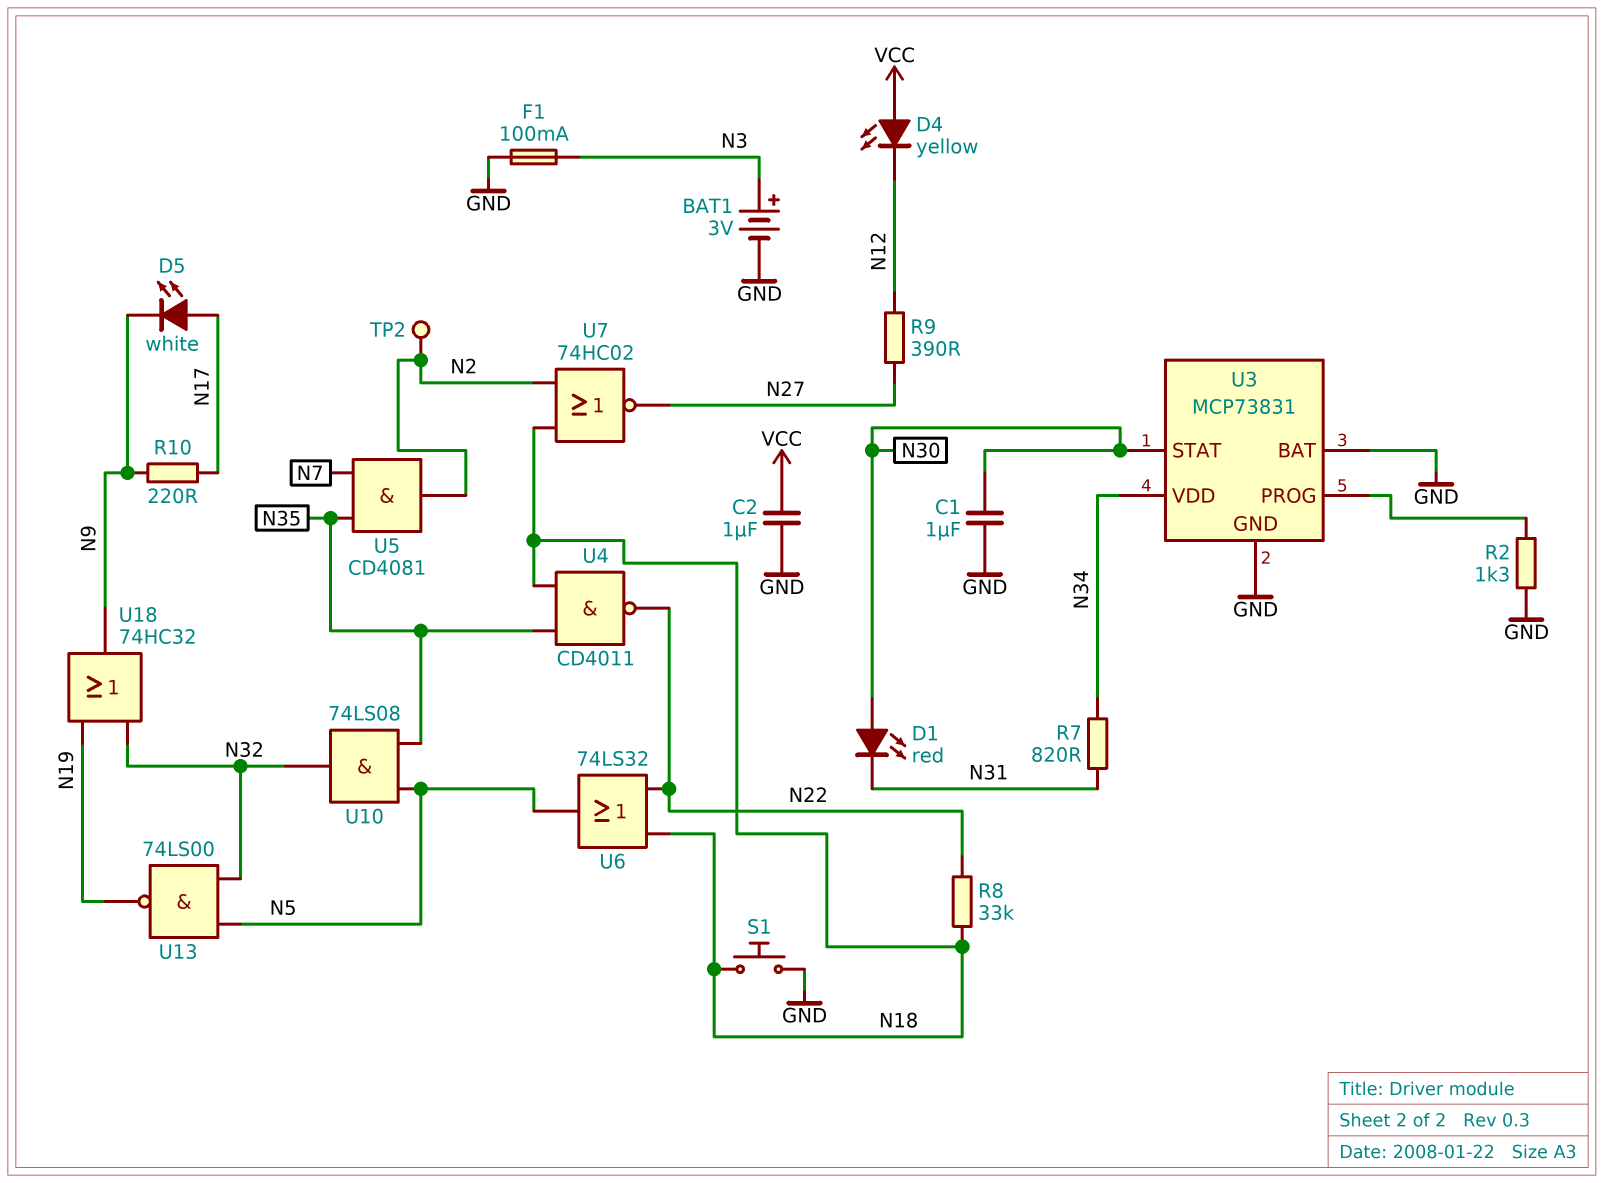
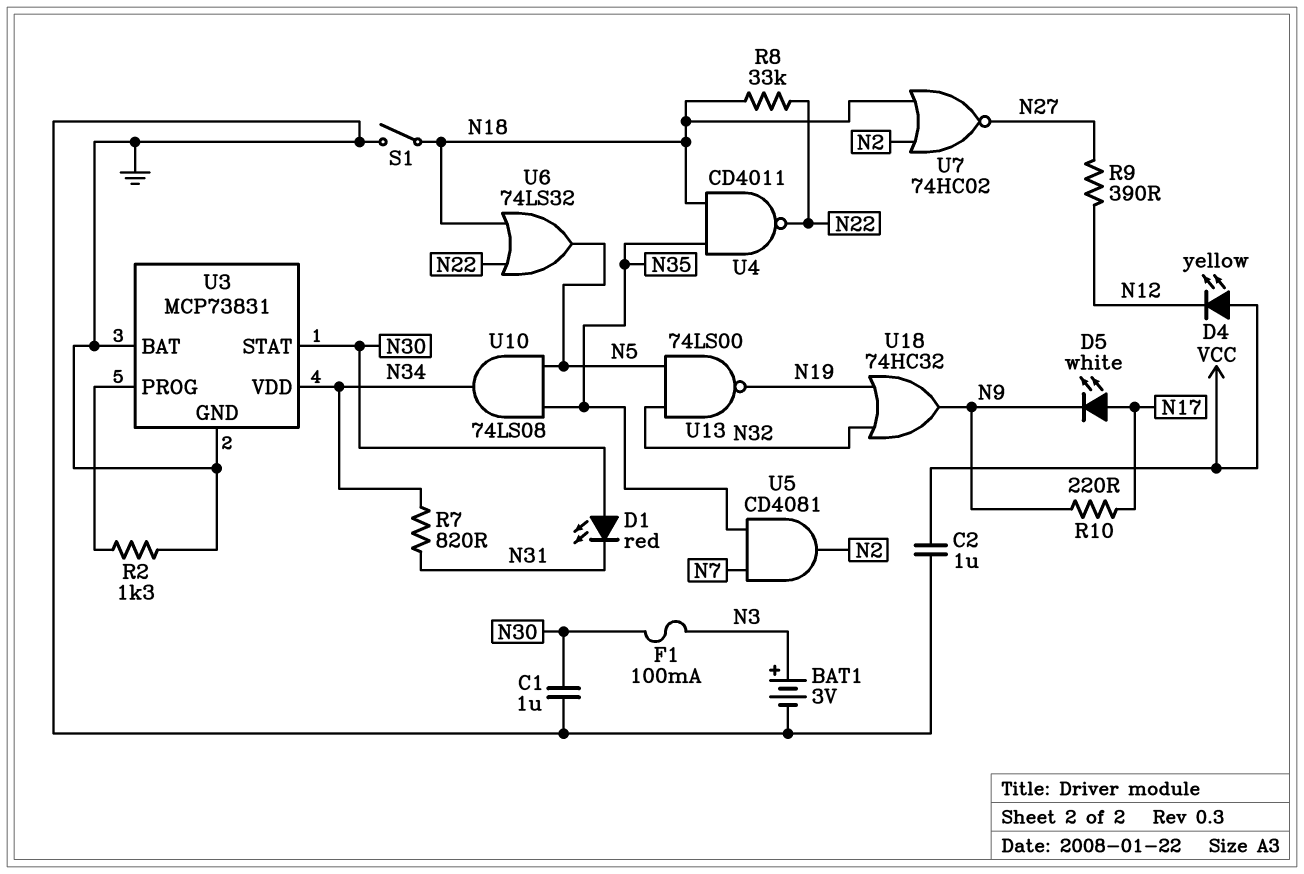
F1: 100mA (GND, N3) -> 100mA (N3, N30)
S1: button (GND, N18) -> switch (GND, N18)
TP2: test point (N2) -> none
U10: AND 74LS08 (in N5, in N35, out N32) -> AND 74LS08 (in N5, in N35, out N34)

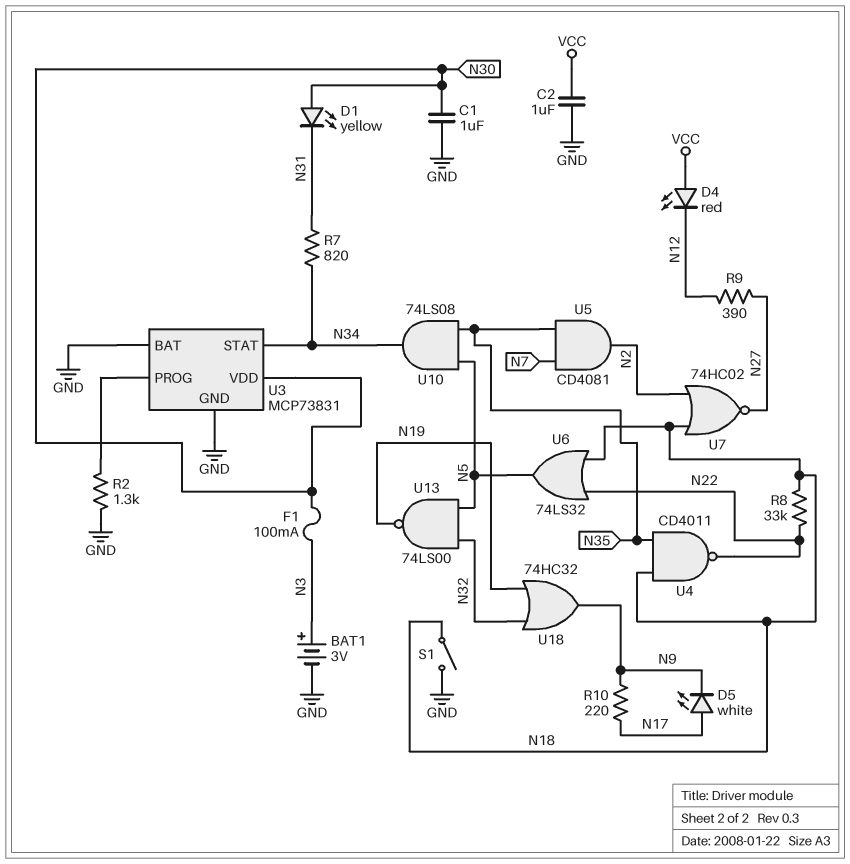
D1: LED red (A N30, K N31) -> LED yellow (A N30, K N31)
D4: LED yellow (A VCC, K N12) -> LED red (A VCC, K N12)
U3 pin STAT: N30 -> N34
U3 pin VDD: N34 -> N30

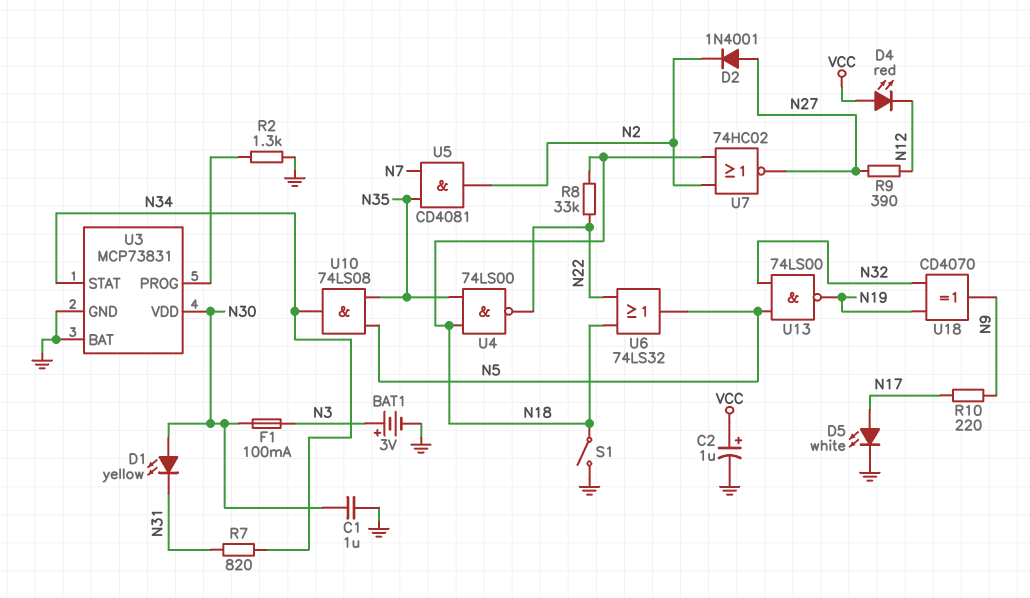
C2: 1uF (GND, VCC) -> 1uF (plus VCC, minus GND)
D2: none -> diode 1N4001 (A N27, K N2)
D5: LED white (A N17, K N9) -> LED white (A N17, K GND)
U4: NAND CD4011 (in N18, in N35, out N22) -> NAND 74LS00 (in N18, in N35, out N22)
U18: OR 74HC32 (in N19, in N32, out N9) -> XOR CD4070 (in N19, in N32, out N9)

